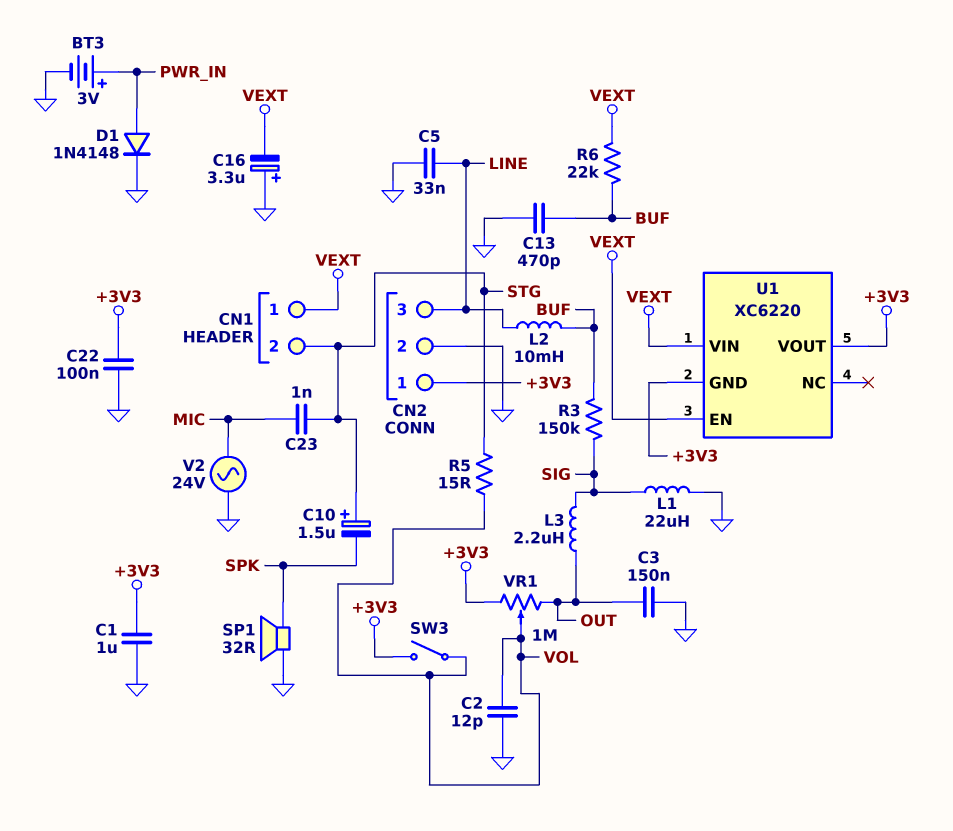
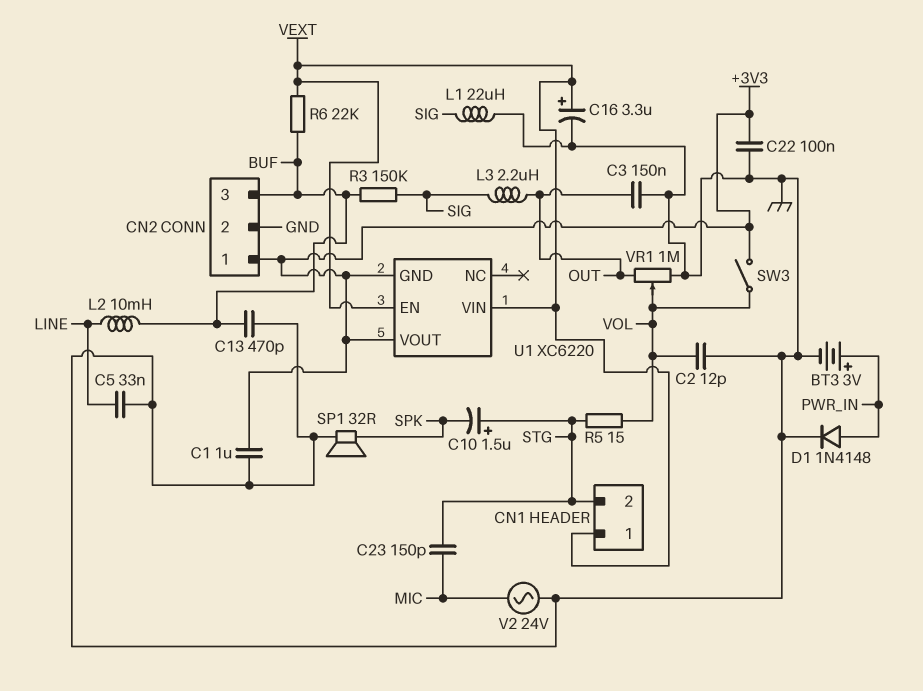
C16: 3.3uF (plus GND, minus VEXT) -> 3.3uF (plus VEXT, minus GND)
C23: 1nF (MIC, STG) -> 150pF (MIC, STG)
CN2 pin 3: LINE -> BUF
VR1: 1M (+3V3, OUT, wiper VOL) -> 1M (GND, OUT, wiper VOL)

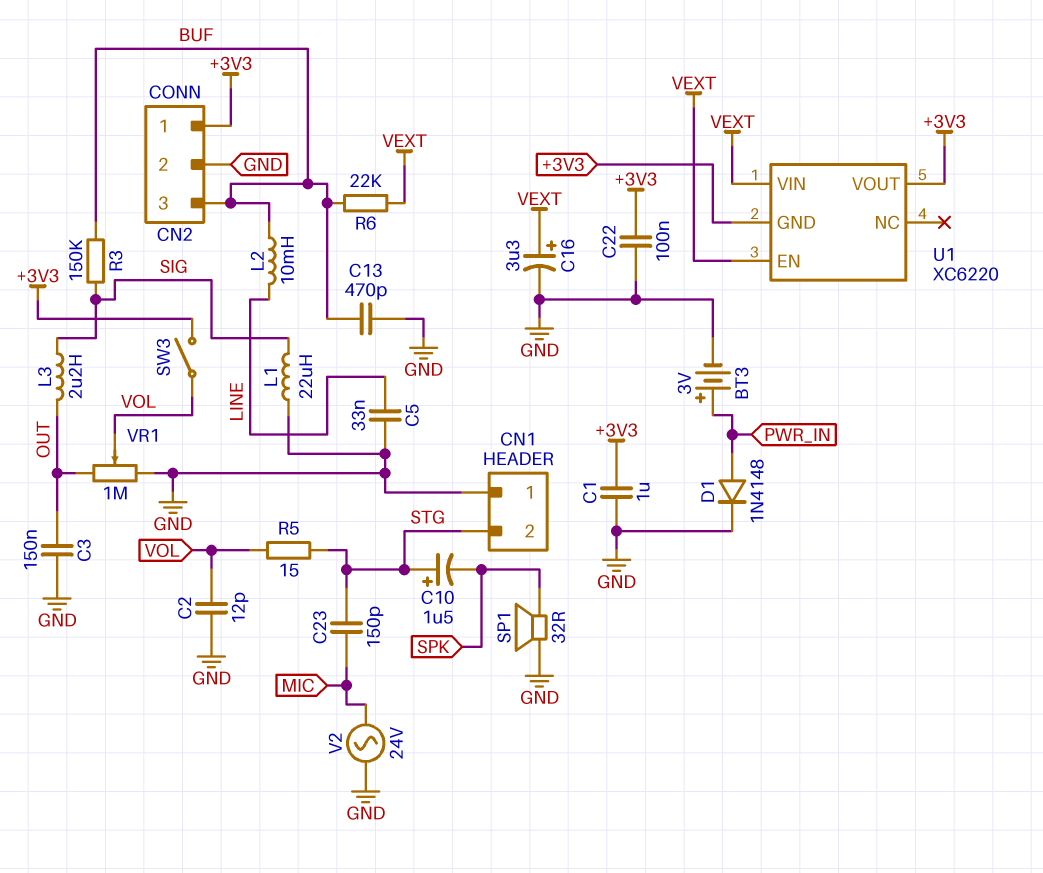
CN1 pin 1: VEXT -> GND

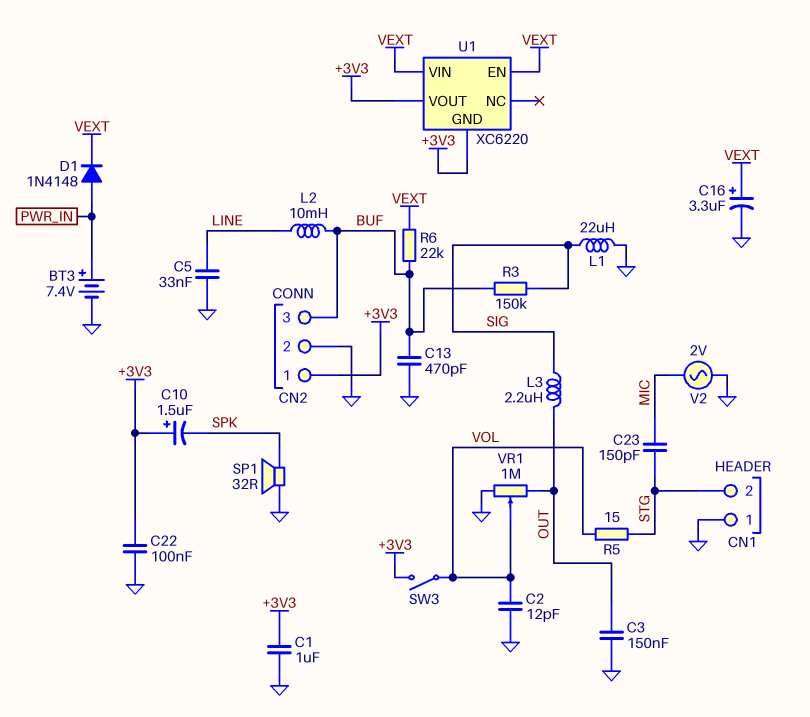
BT3: 3V (plus PWR_IN, minus GND) -> 7.4V (plus PWR_IN, minus GND)
C10: 1.5uF (plus STG, minus SPK) -> 1.5uF (plus +3V3, minus SPK)
D1: diode 1N4148 (A PWR_IN, K GND) -> diode 1N4148 (A PWR_IN, K VEXT)
V2: AC 24V (GND, MIC) -> AC 2V (GND, MIC)

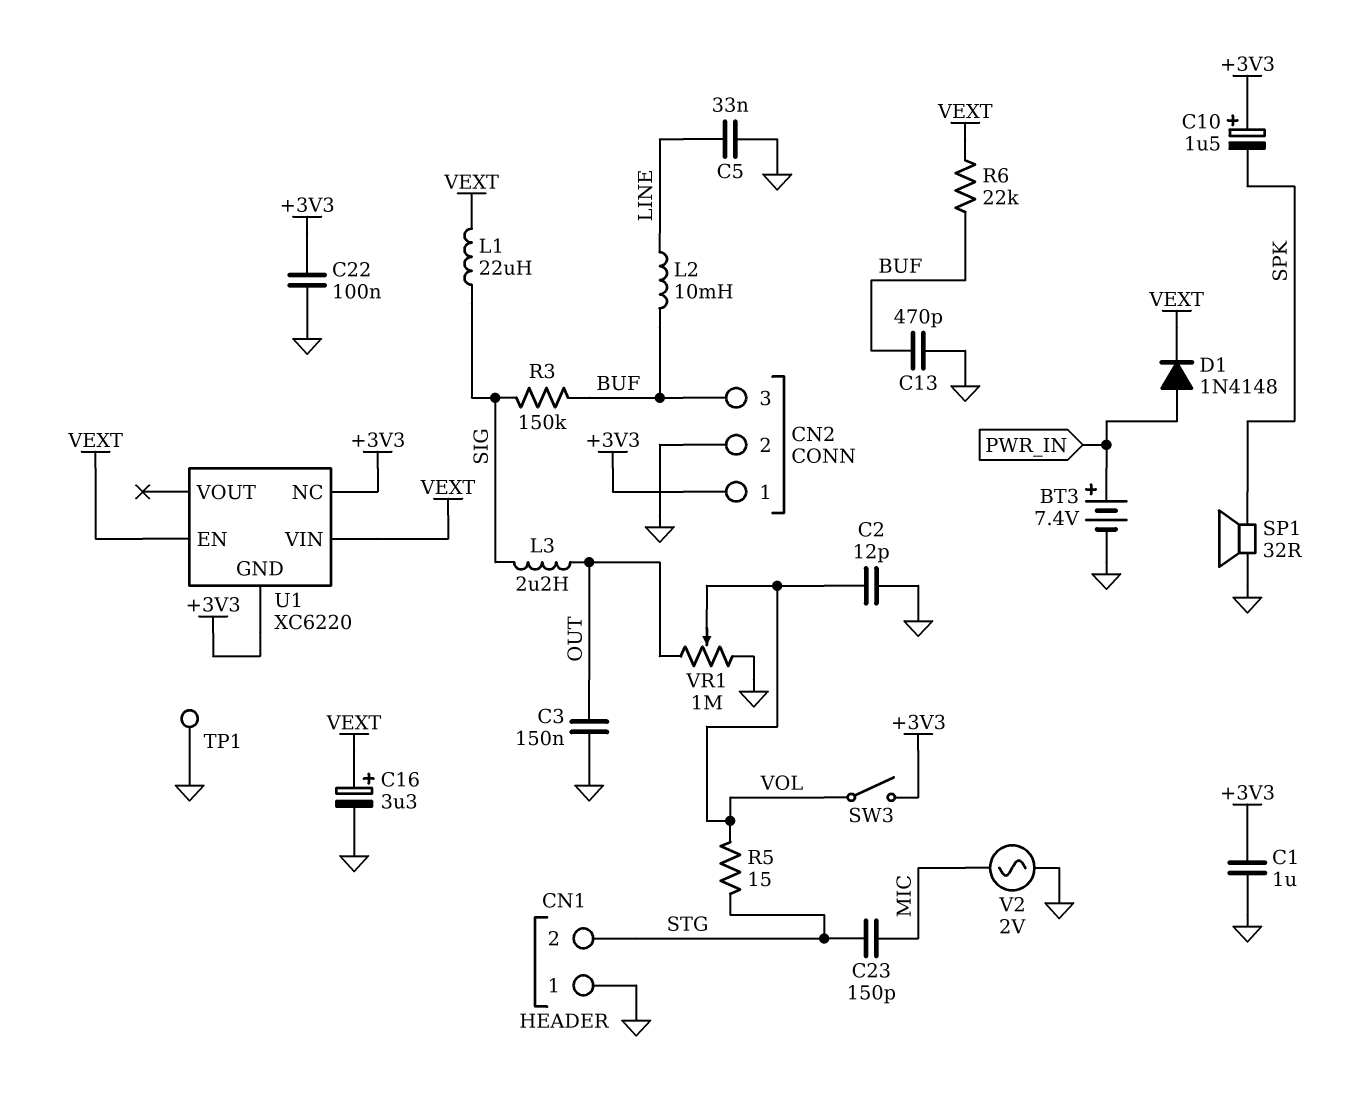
L1: 22uH (GND, SIG) -> 22uH (SIG, VEXT)
TP1: none -> test point (GND)
U1 pin NC: none -> +3V3
U1 pin VOUT: +3V3 -> none

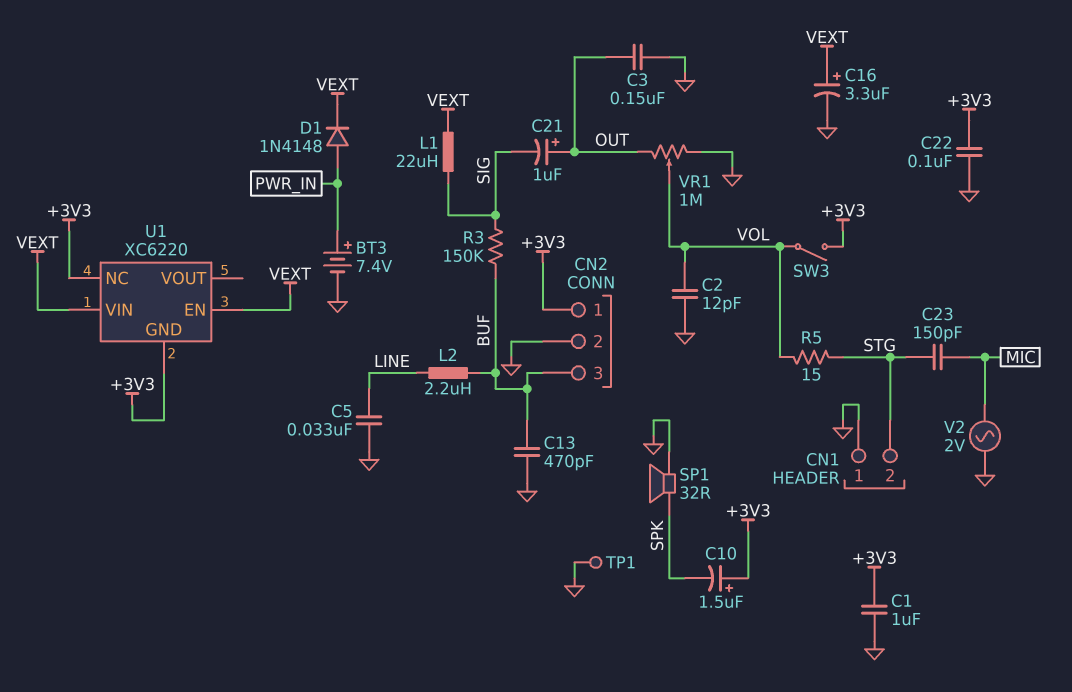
C21: none -> 1uF (plus OUT, minus SIG)
L2: 10mH (BUF, LINE) -> 2.2uH (BUF, LINE)
L3: 2.2uH (OUT, SIG) -> none
R6: 22k (BUF, VEXT) -> none

